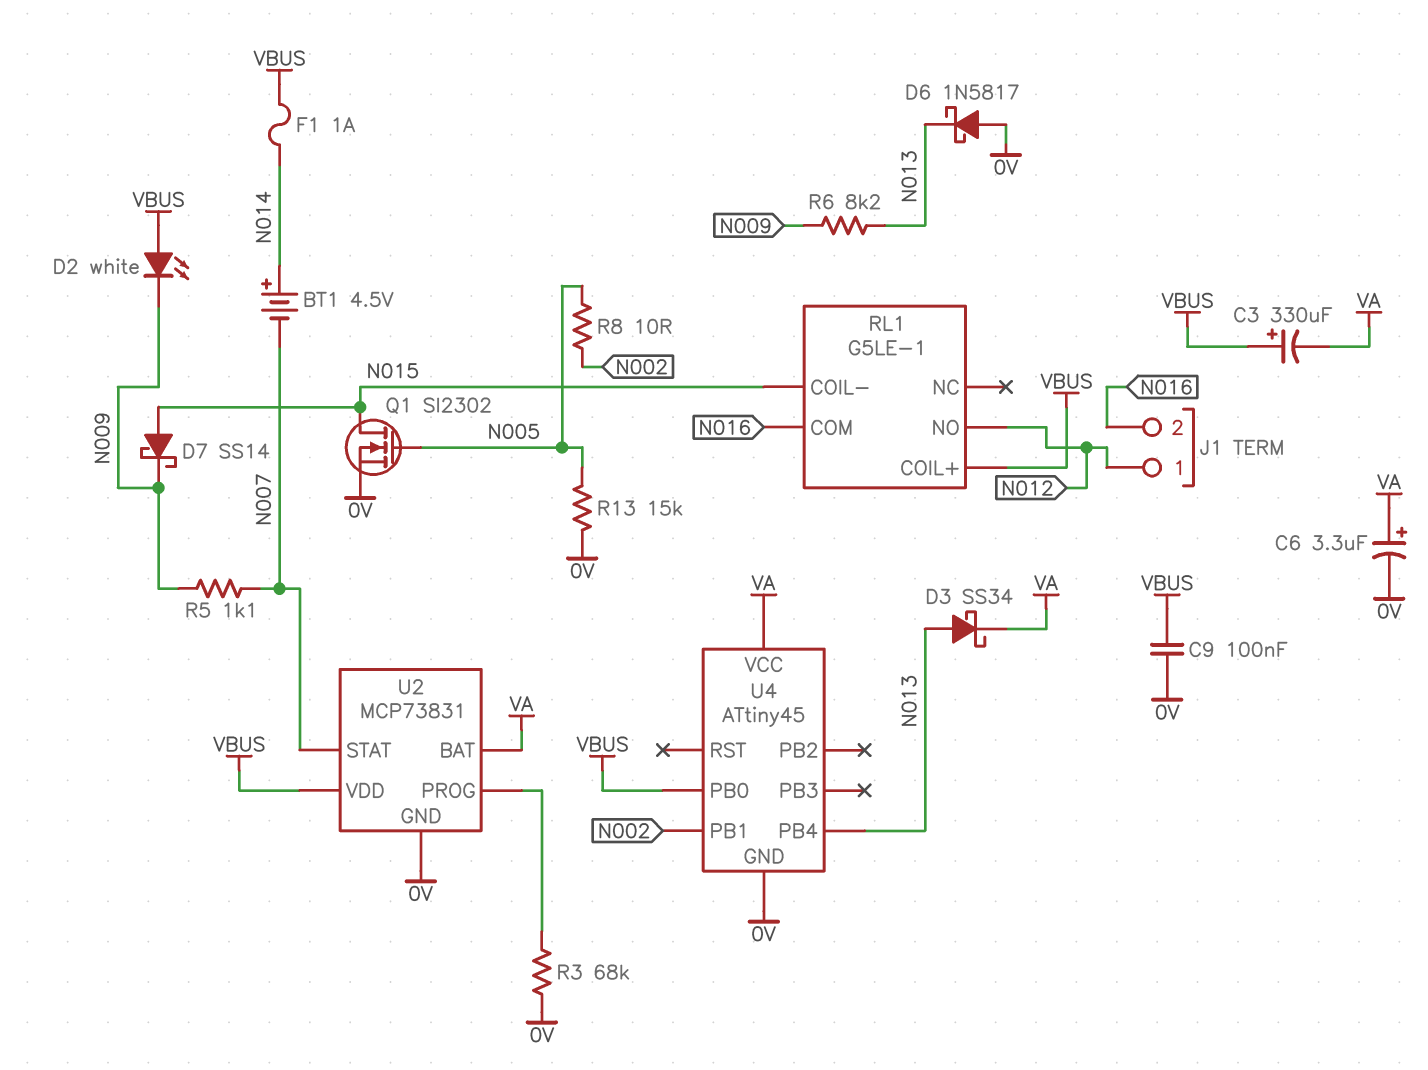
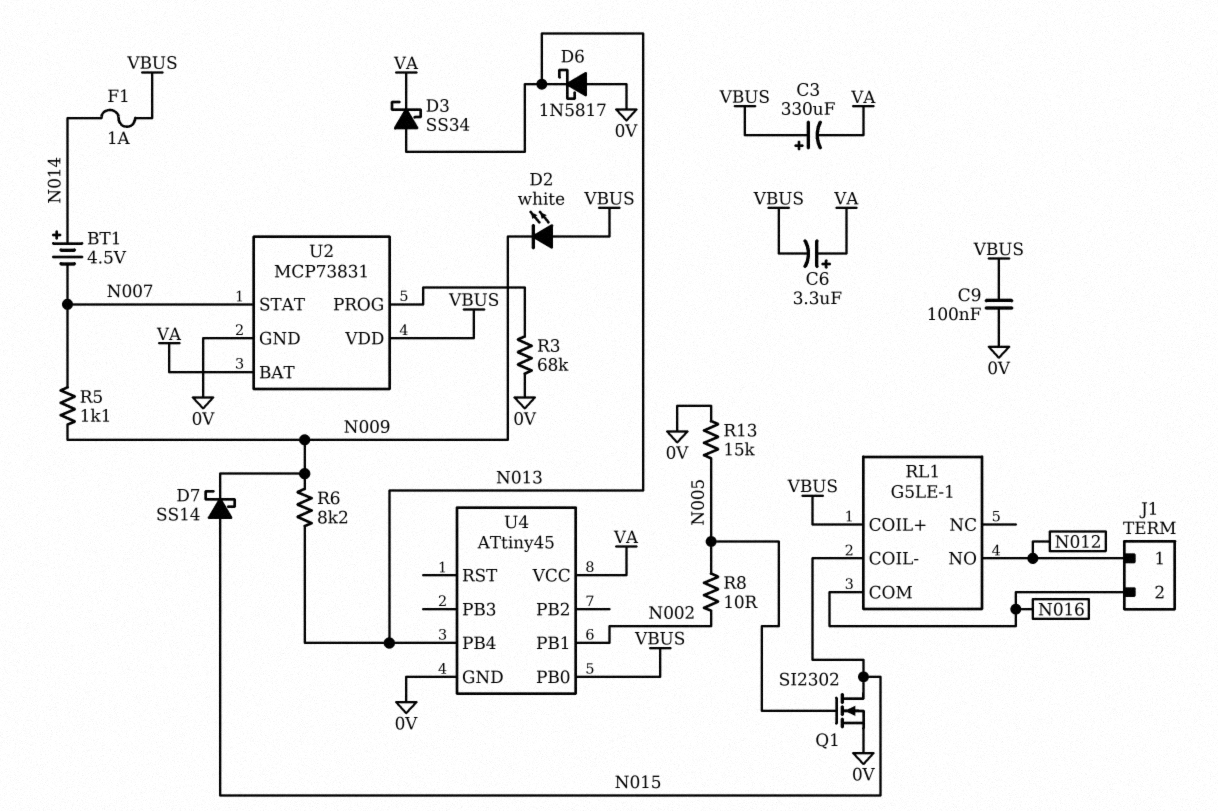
C6: 3.3uF (plus VA, minus 0V) -> 3.3uF (plus VA, minus VBUS)

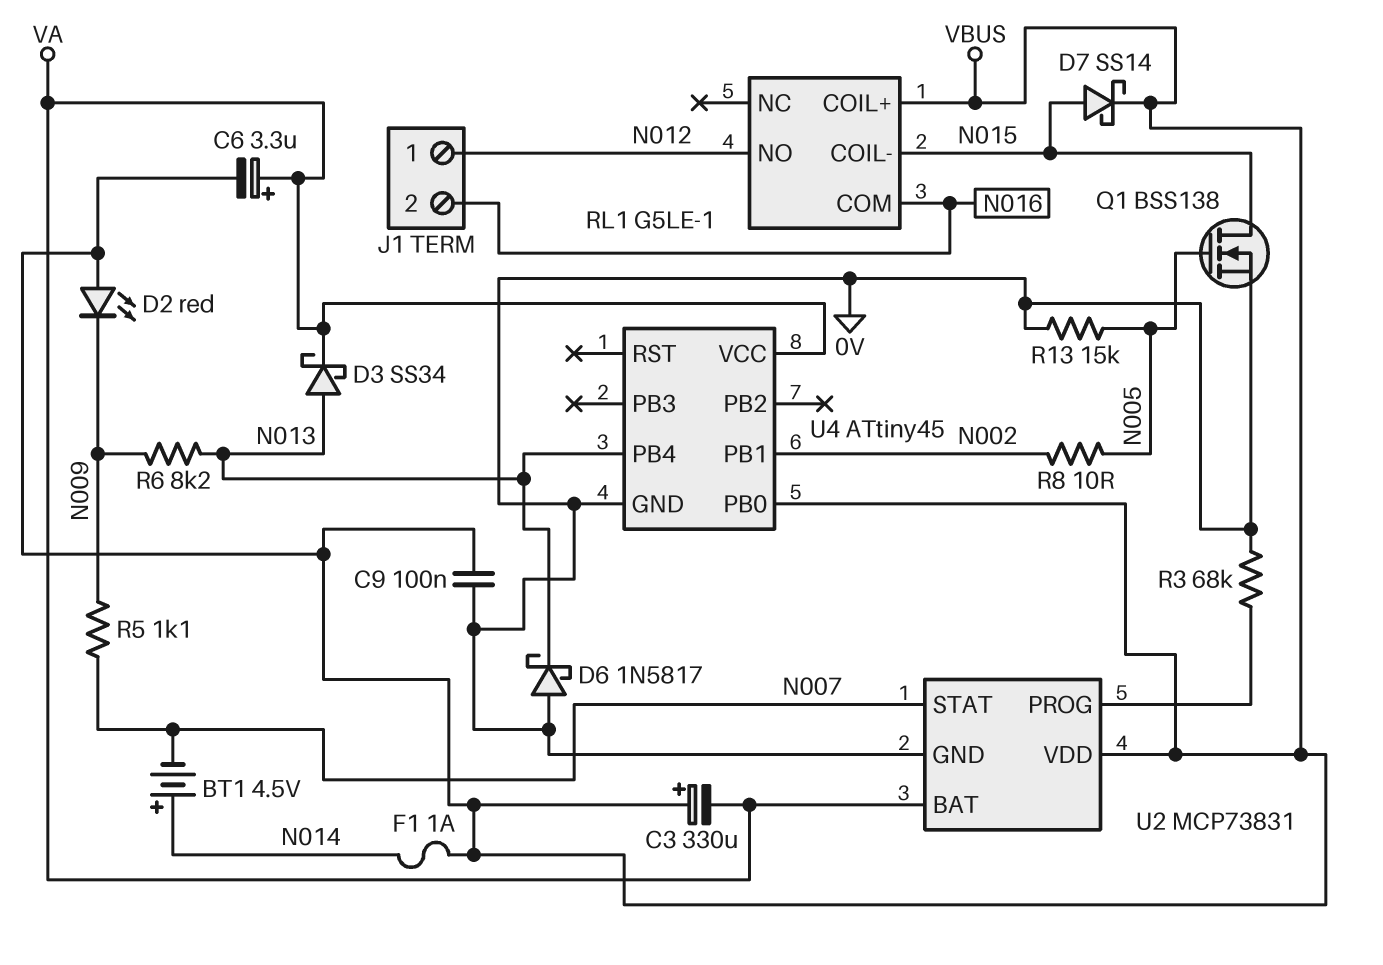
D2: LED white (A VBUS, K N009) -> LED red (A VBUS, K N009)
D7: schottky SS14 (A N015, K N009) -> schottky SS14 (A N015, K VBUS)
Q1: NMOS SI2302 (G N005, D N015, S 0V) -> NMOS BSS138 (G N005, D N015, S 0V)

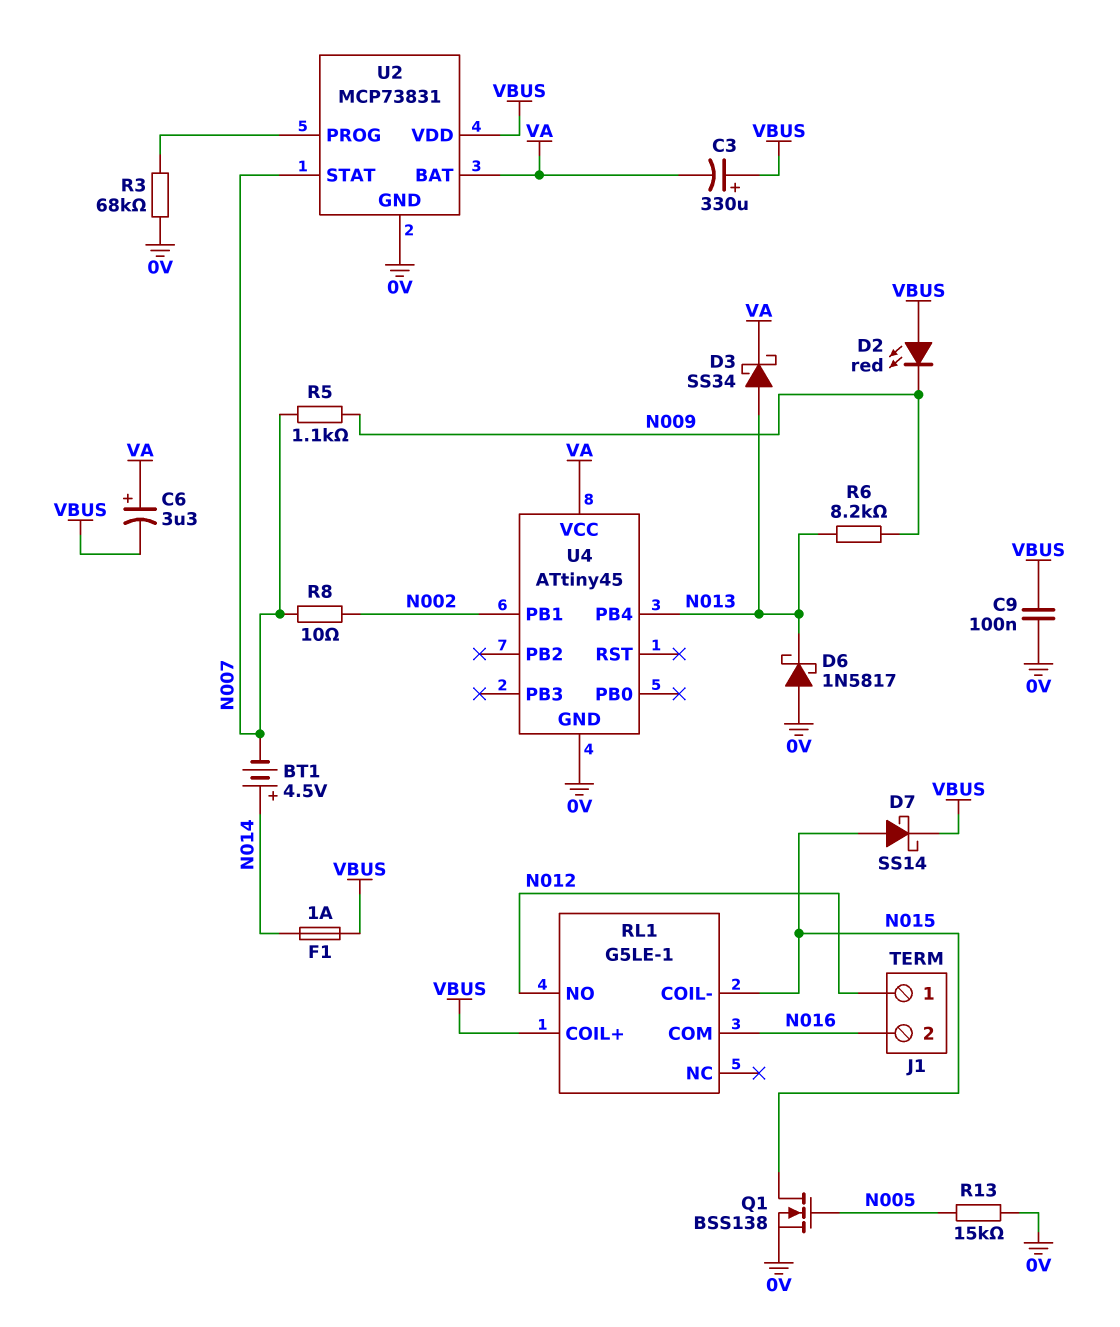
R8: 10 (N002, N005) -> 10 (N002, N007)
U4 pin PB0: VBUS -> none

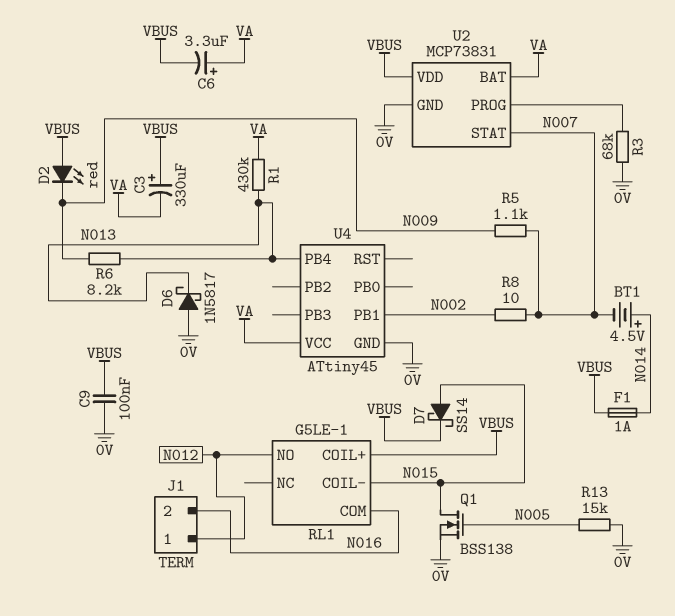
D3: schottky SS34 (A N013, K VA) -> none
R1: none -> 430k (N013, VA)

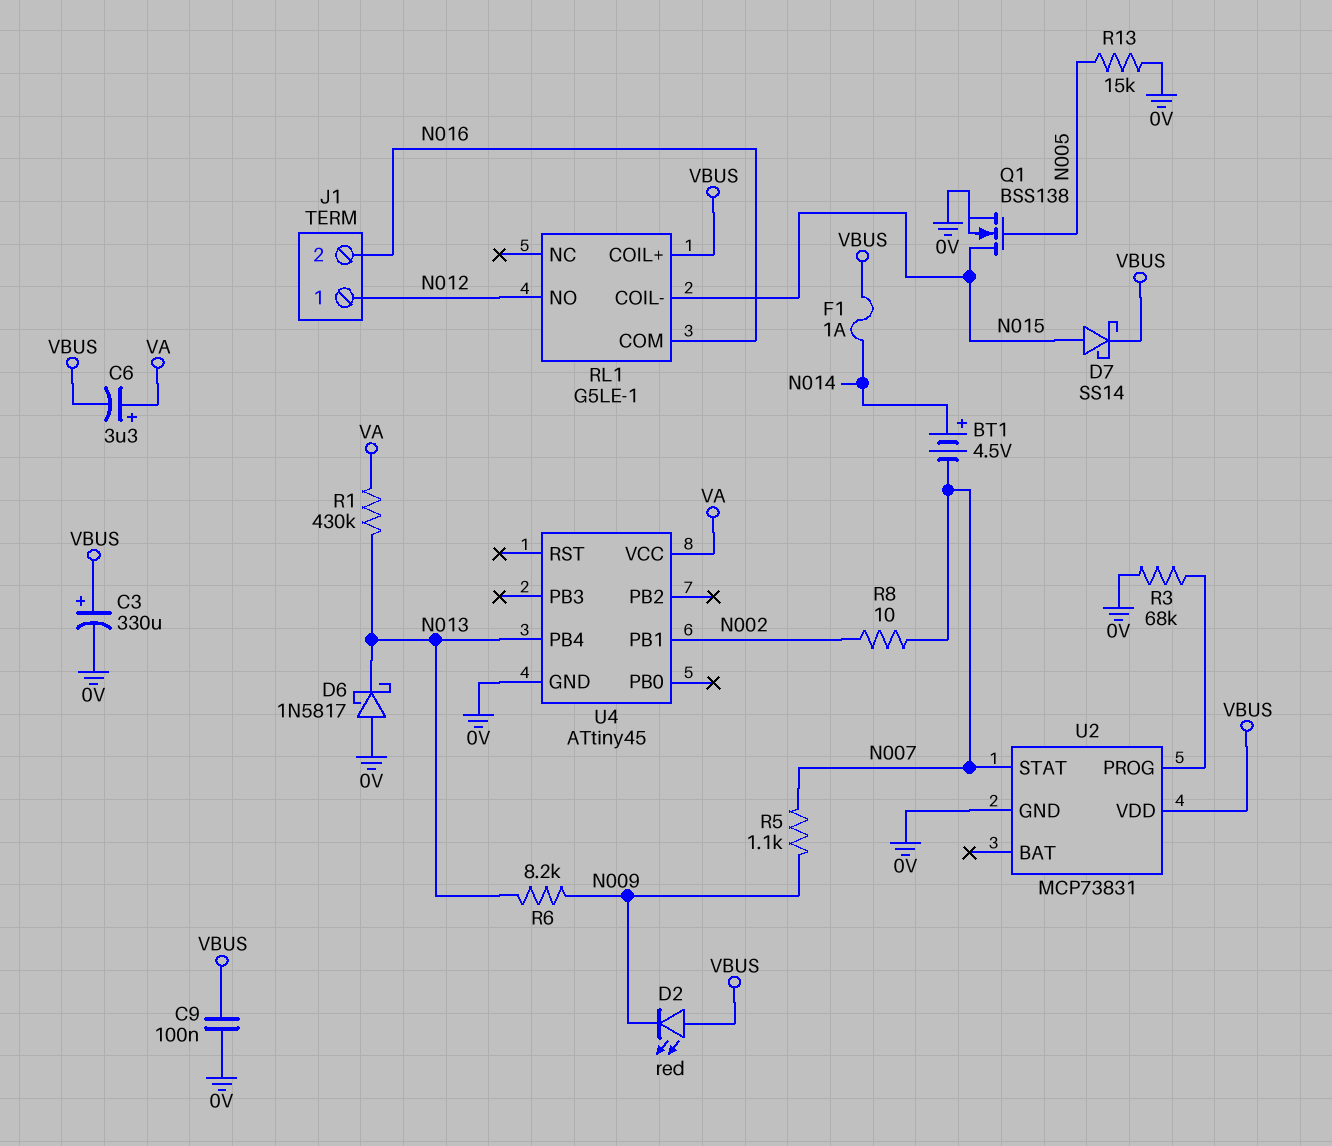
C3: 330uF (plus VBUS, minus VA) -> 330uF (plus VBUS, minus 0V)
U2 pin BAT: VA -> none

